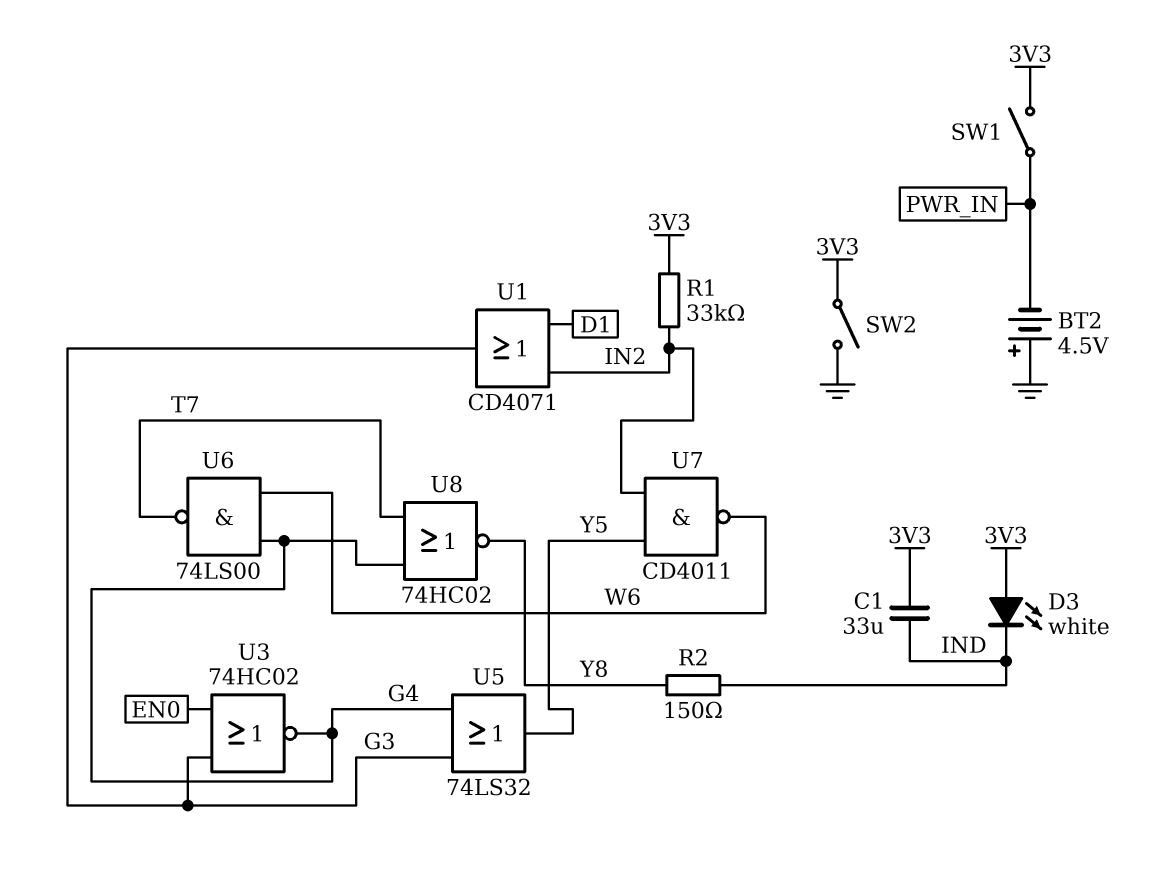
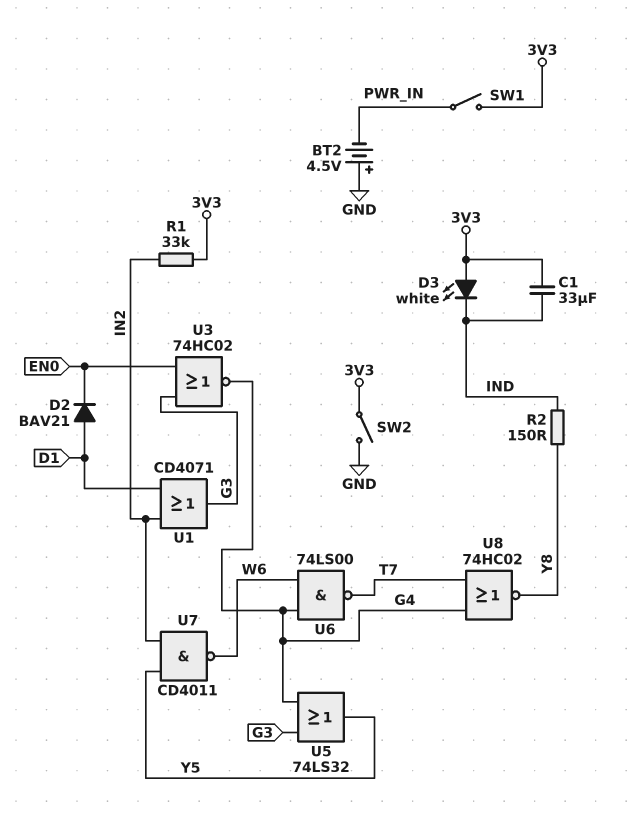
D2: none -> diode BAV21 (A D1, K EN0)

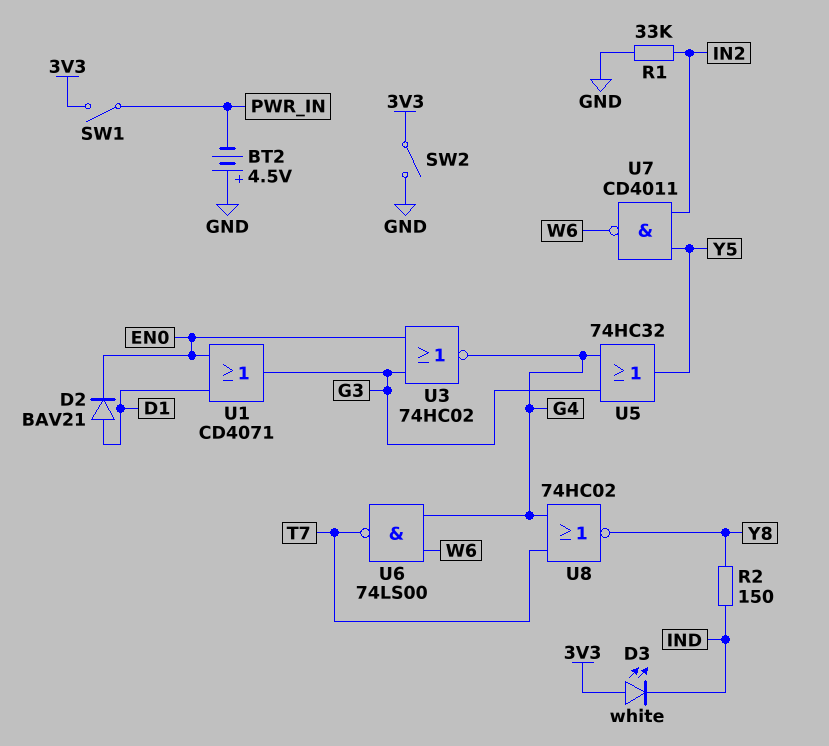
C1: 33uF (3V3, IND) -> none
R1: 33k (3V3, IN2) -> 33k (GND, IN2)
U1: OR CD4071 (in D1, in IN2, out G3) -> OR CD4071 (in D1, in EN0, out G3)
U5: OR 74LS32 (in G3, in G4, out Y5) -> OR 74HC32 (in G3, in G4, out Y5)

